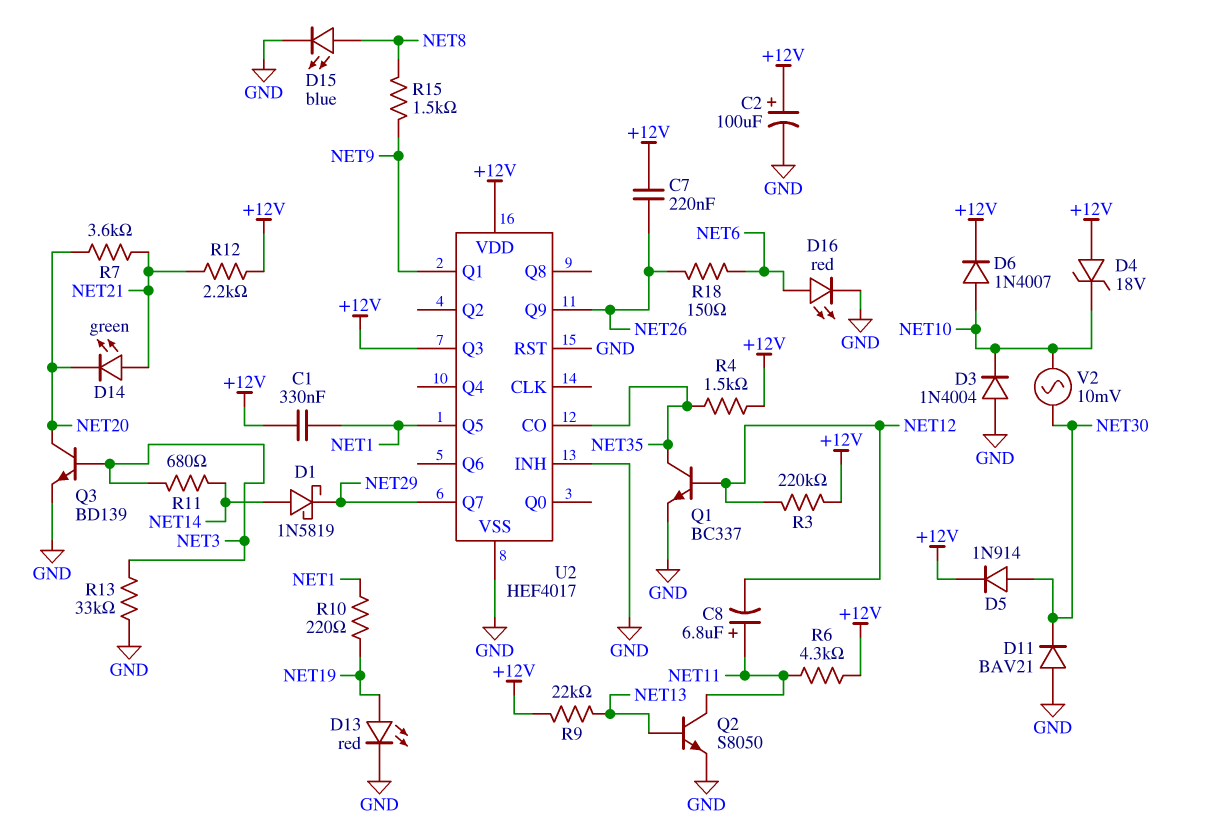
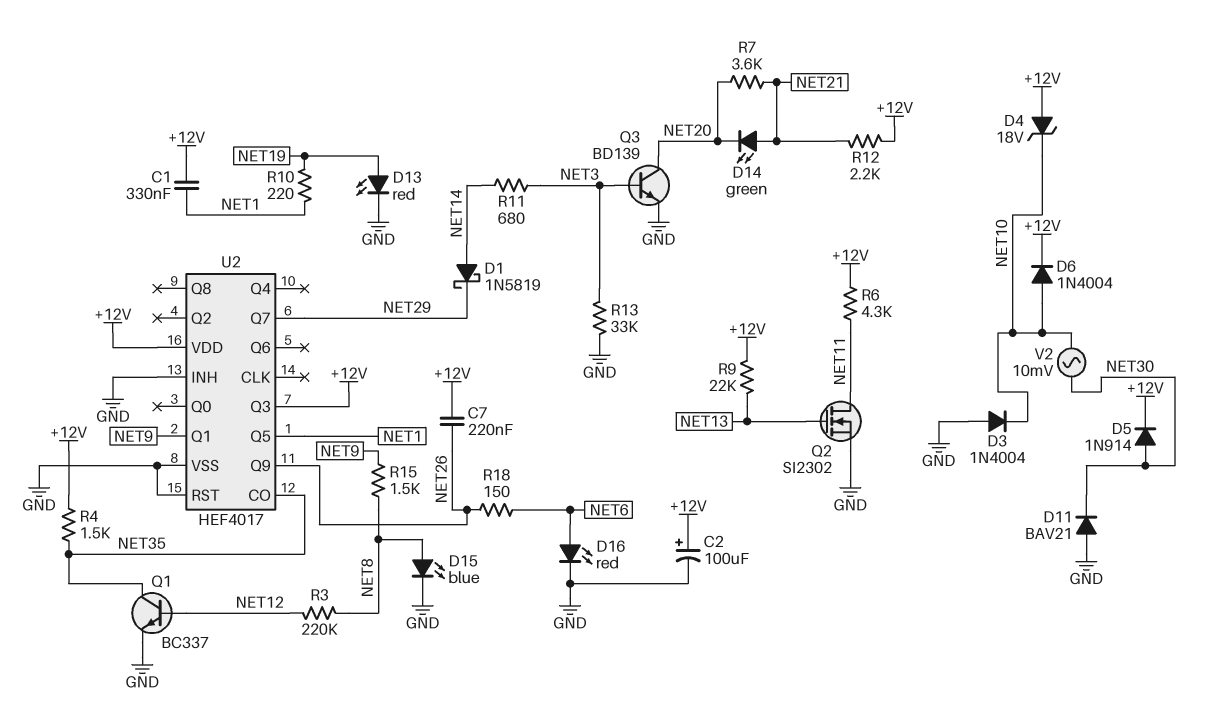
C8: 6.8uF (plus NET11, minus NET12) -> none
D6: diode 1N4007 (A NET10, K +12V) -> diode 1N4004 (A NET10, K +12V)
Q2: NPN S8050 (B NET13, C NET11, E GND) -> NMOS SI2302 (G NET13, D NET11, S GND)
R3: 220k (+12V, NET12) -> 220k (NET8, NET12)

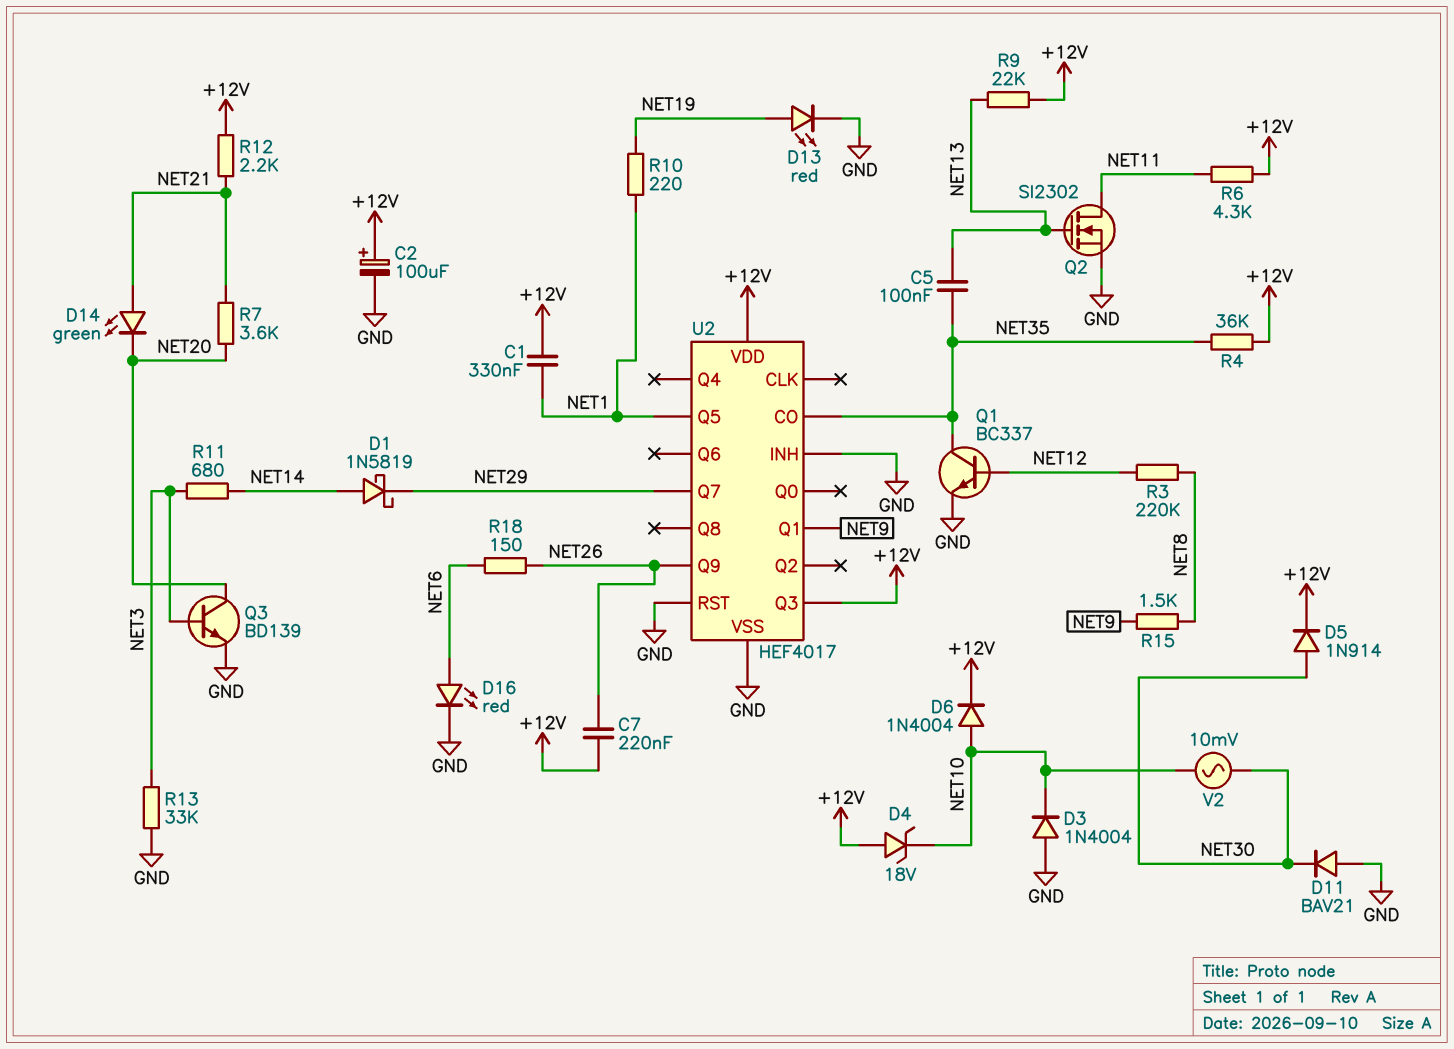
C5: none -> 100nF (NET13, NET35)
D15: LED blue (A NET8, K GND) -> none
R4: 1.5k (+12V, NET35) -> 36k (+12V, NET35)

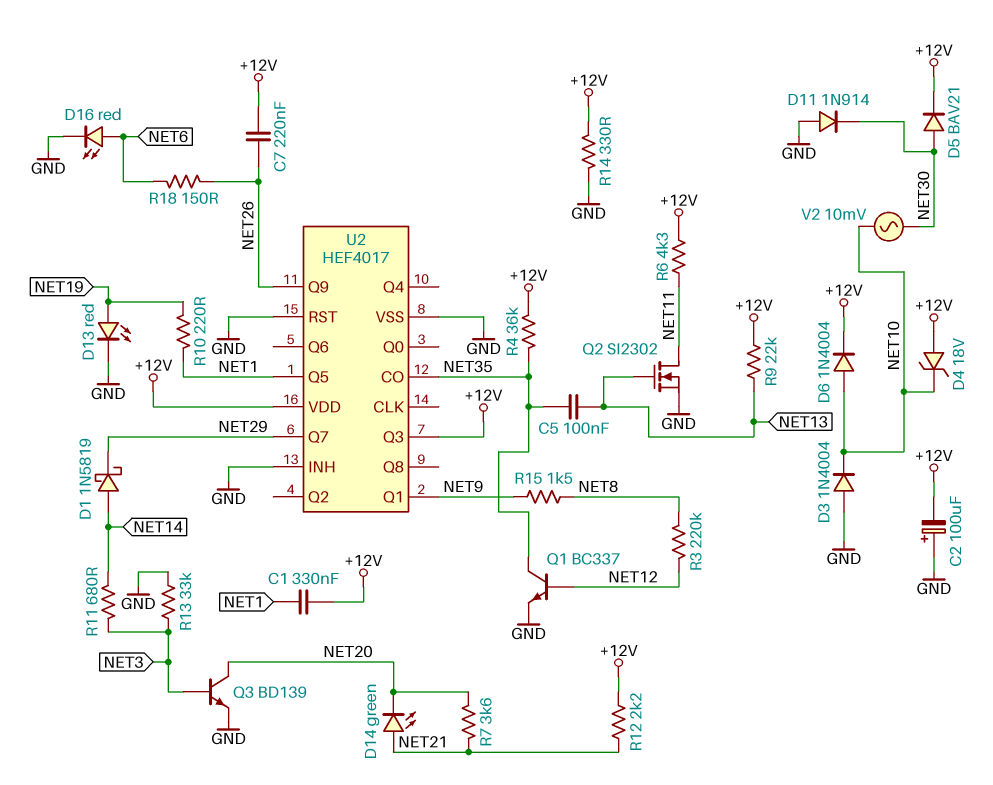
C2: 100uF (plus +12V, minus GND) -> 100uF (plus GND, minus +12V)
D5: diode 1N914 (A NET30, K +12V) -> diode BAV21 (A NET30, K +12V)
D11: diode BAV21 (A GND, K NET30) -> diode 1N914 (A GND, K NET30)
R14: none -> 330 (+12V, GND)

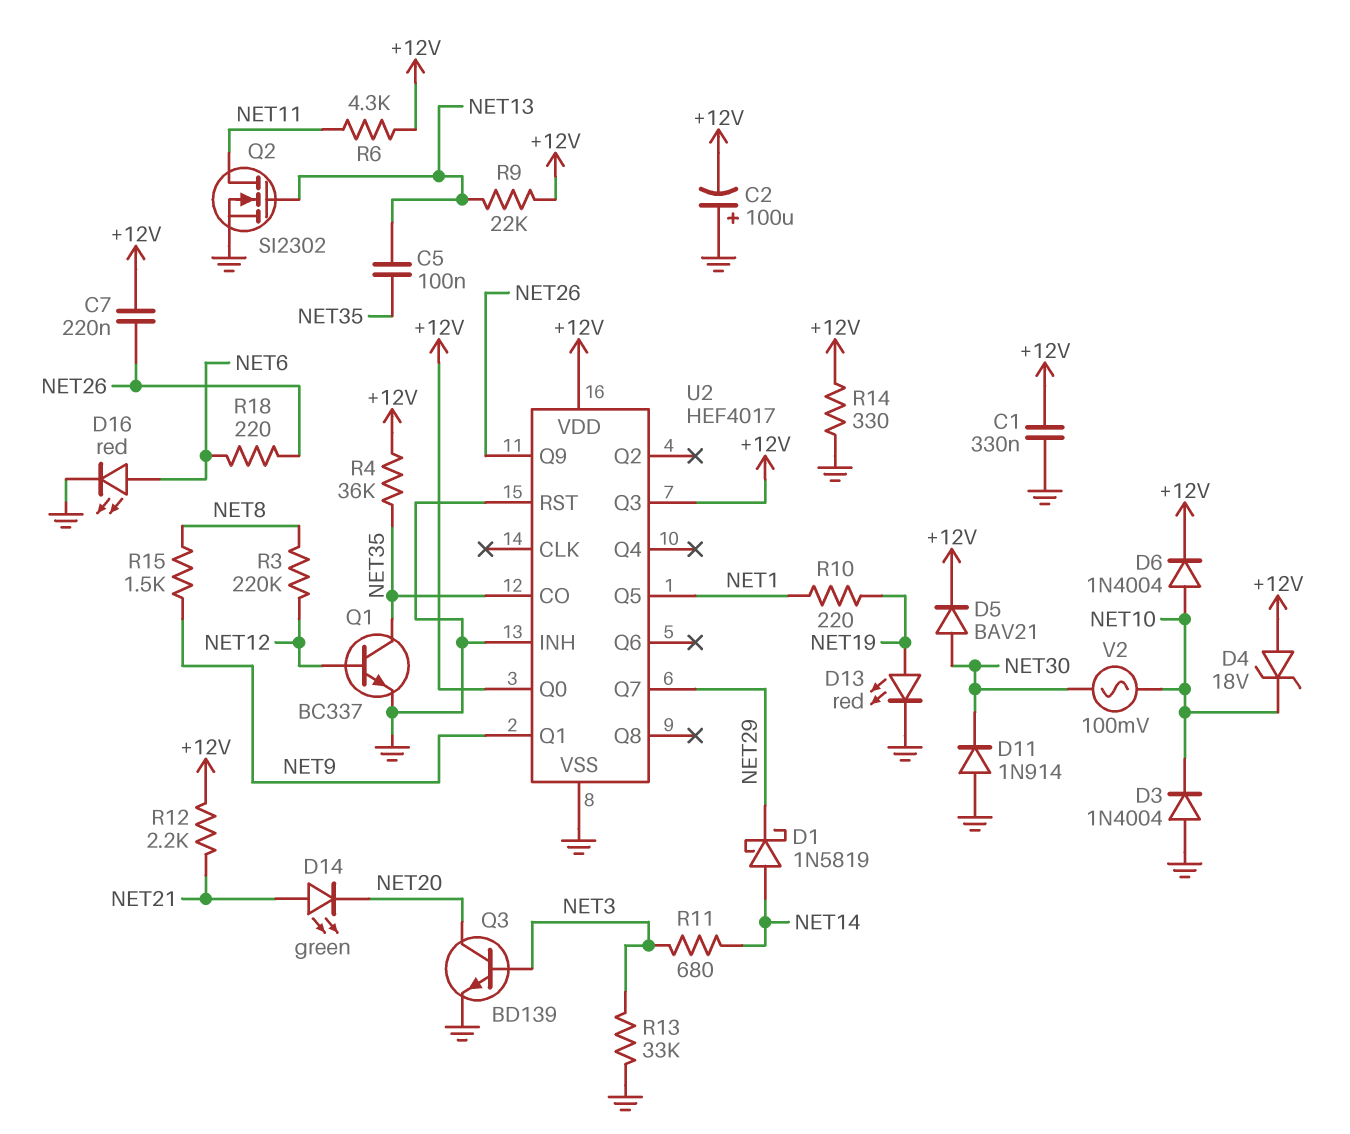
C1: 330nF (+12V, NET1) -> 330nF (+12V, GND)
R7: 3.6k (NET20, NET21) -> none
R18: 150 (NET6, NET26) -> 220 (NET6, NET26)
U2 pin Q0: none -> +12V
V2: AC 10mV (NET10, NET30) -> AC 100mV (NET10, NET30)

